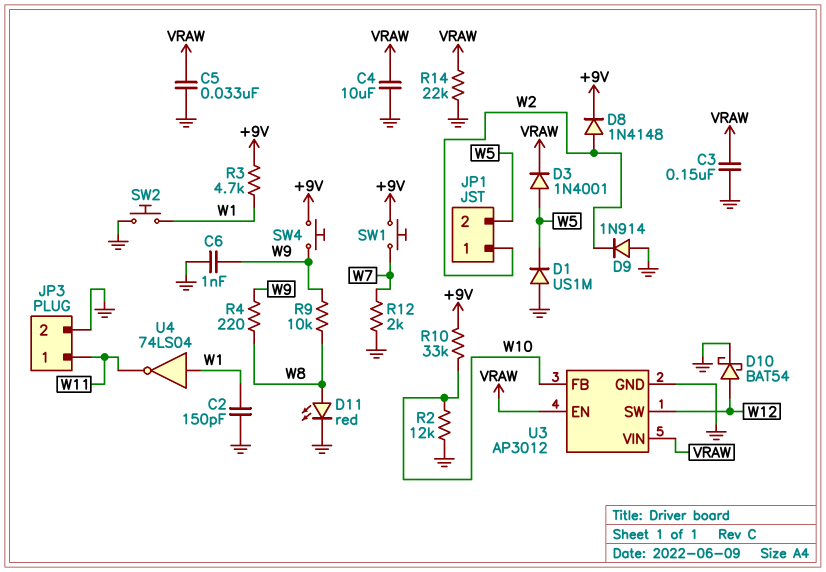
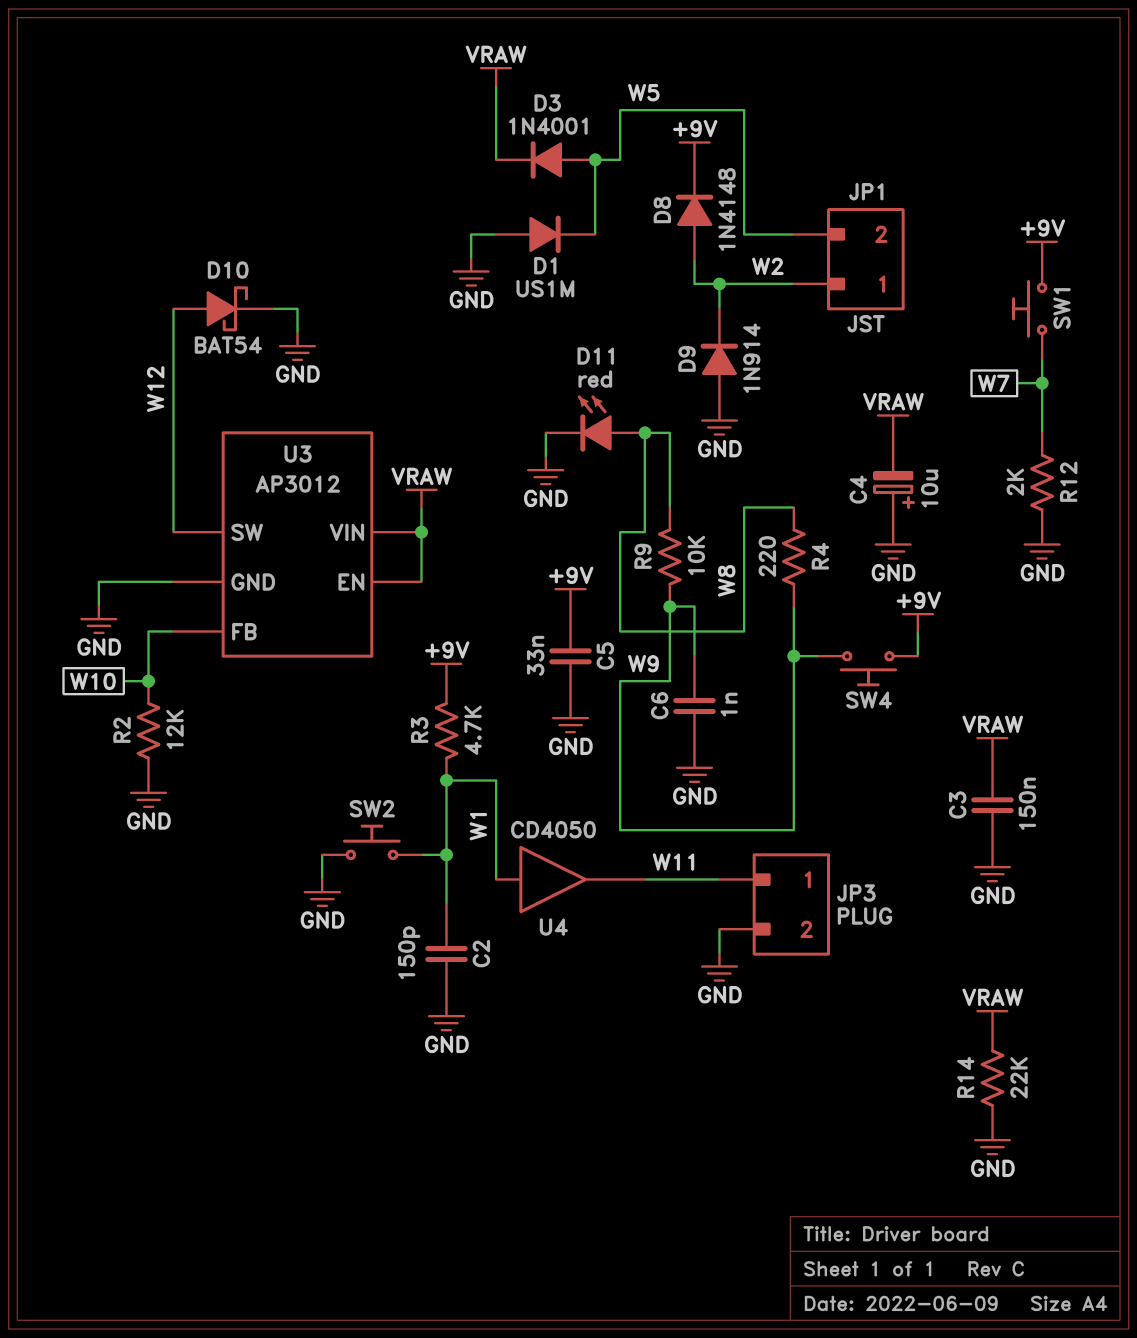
C4: 10uF (GND, VRAW) -> 10uF (plus GND, minus VRAW)
C5: 33nF (GND, VRAW) -> 33nF (+9V, GND)
R10: 33k (+9V, W10) -> none
U4: NOT 74LS04 (in W1, out W11) -> buffer CD4050 (in W1, out W11)

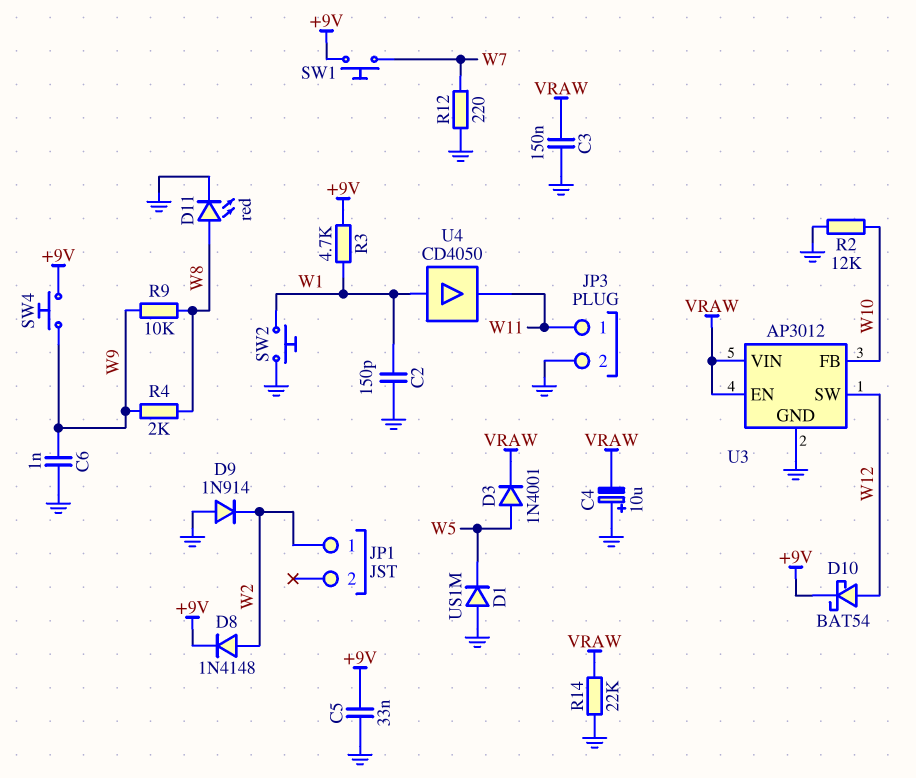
D10: schottky BAT54 (A W12, K GND) -> schottky BAT54 (A W12, K +9V)
JP1 pin 2: W5 -> none
R4: 220 (W8, W9) -> 2k (W8, W9)
R12: 2k (GND, W7) -> 220 (GND, W7)

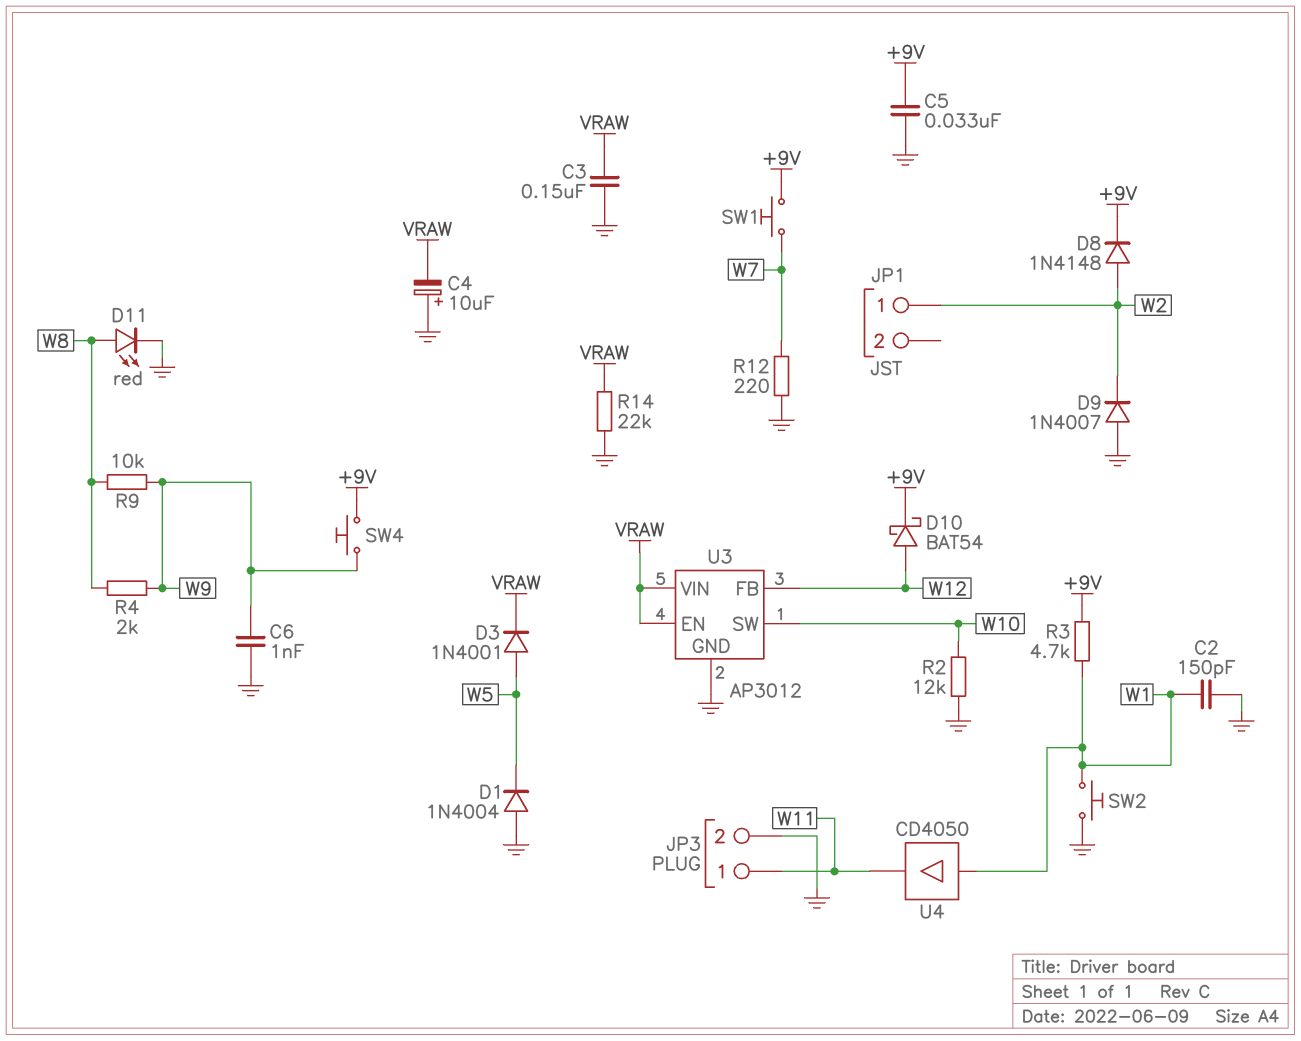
D1: diode US1M (A GND, K W5) -> diode 1N4004 (A GND, K W5)
D9: diode 1N914 (A GND, K W2) -> diode 1N4007 (A GND, K W2)
U3 pin FB: W10 -> W12
U3 pin SW: W12 -> W10

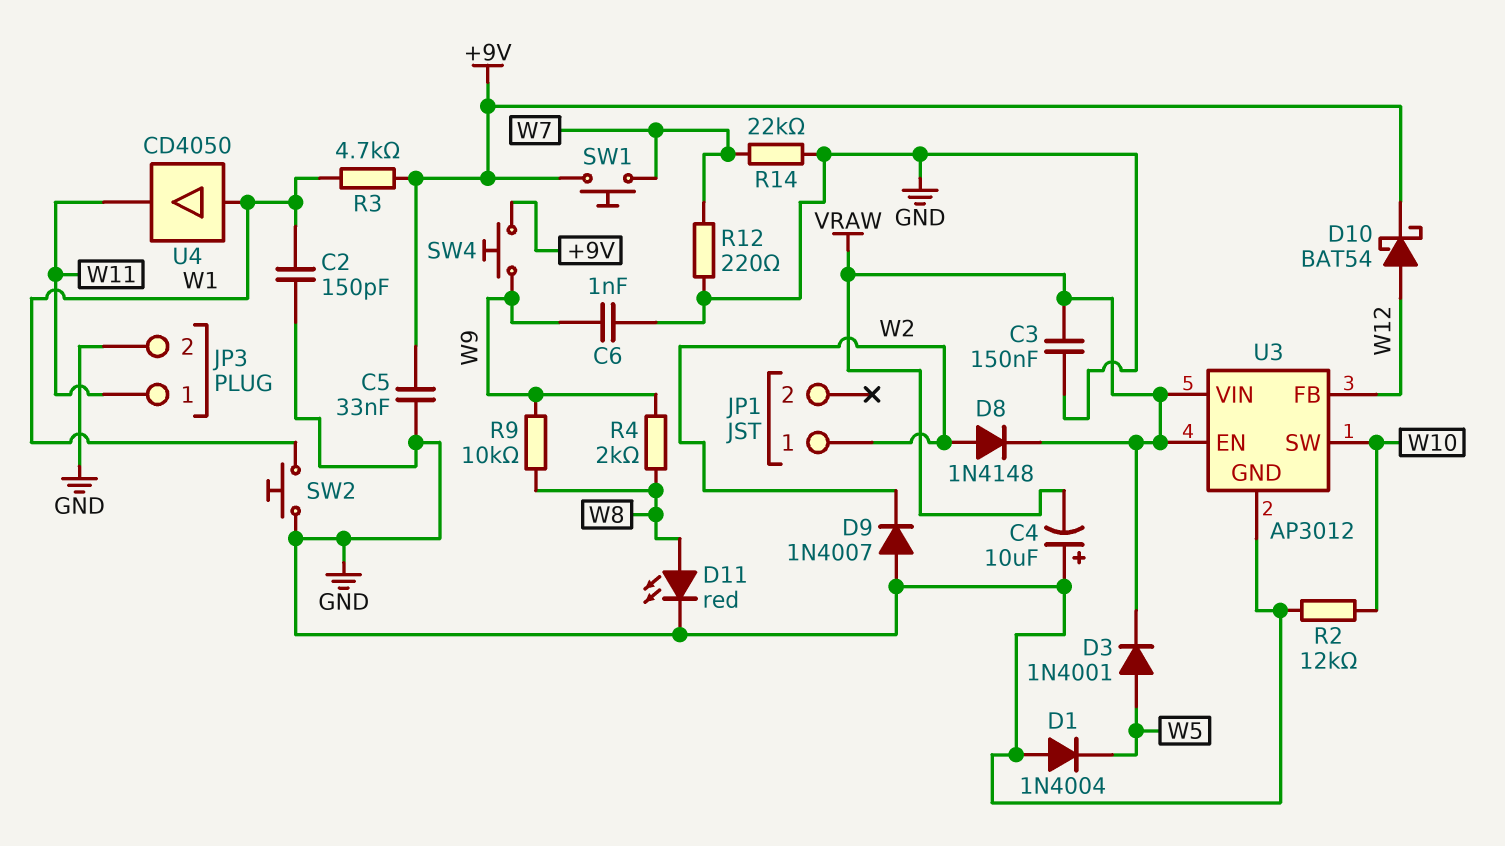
D8: diode 1N4148 (A W2, K +9V) -> diode 1N4148 (A W2, K VRAW)
R14: 22k (GND, VRAW) -> 22k (GND, W7)

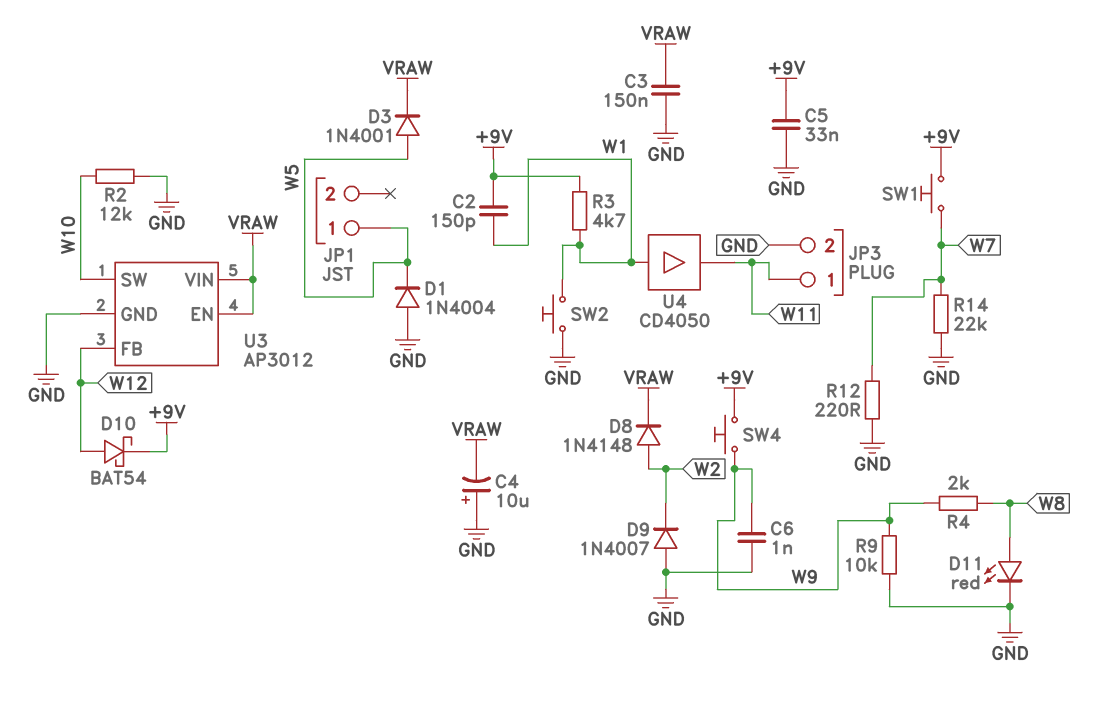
C2: 150pF (GND, W1) -> 150pF (+9V, W1)
JP1 pin 1: W2 -> W5
R9: 10k (W8, W9) -> 10k (GND, W9)

